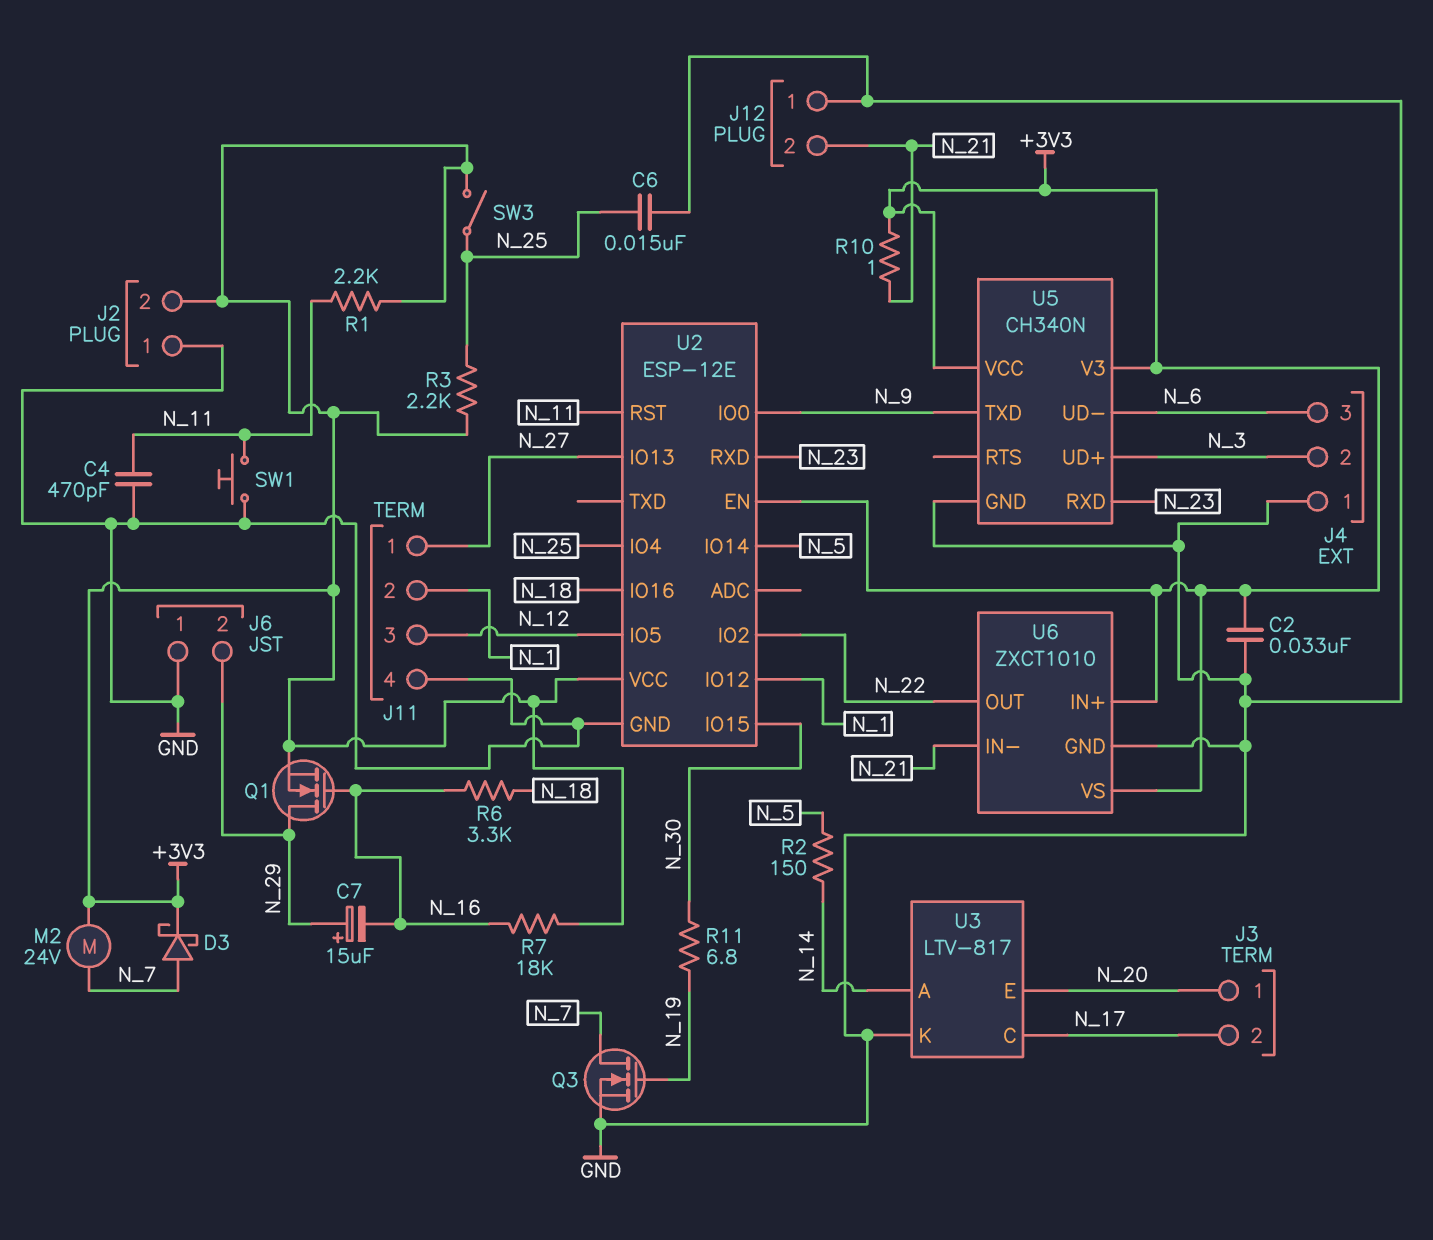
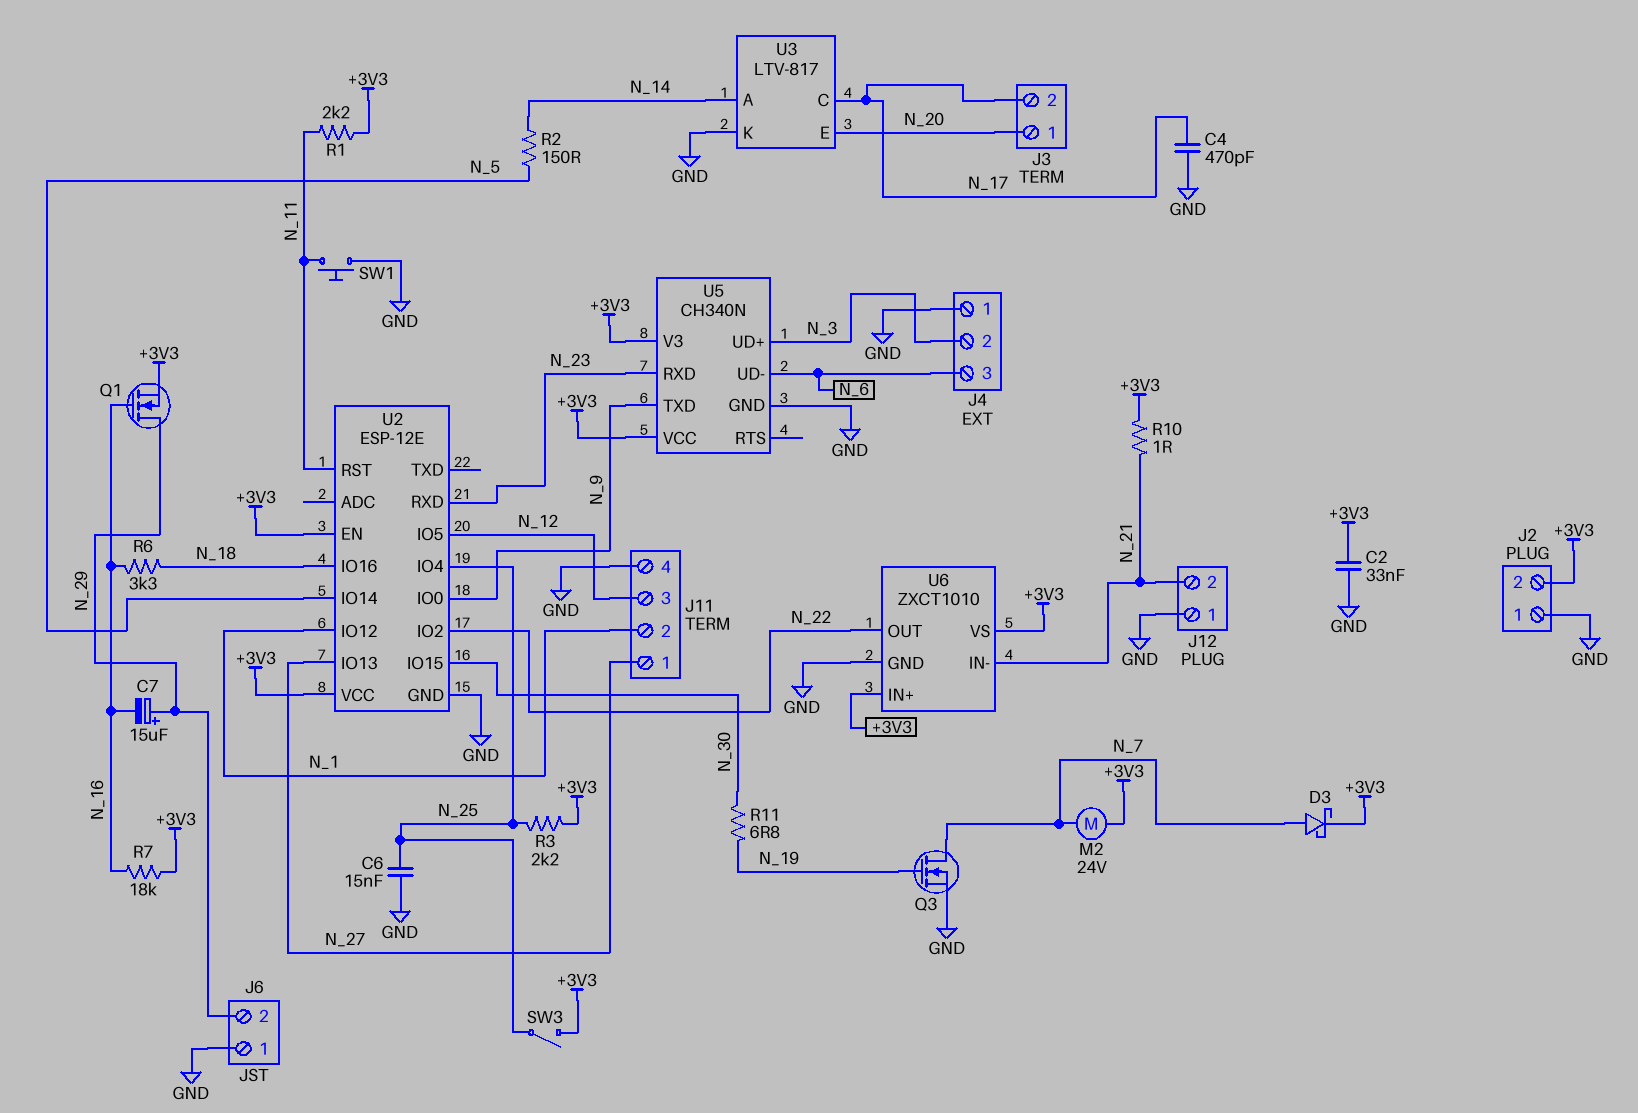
C4: 470pF (GND, N_11) -> 470pF (GND, N_17)

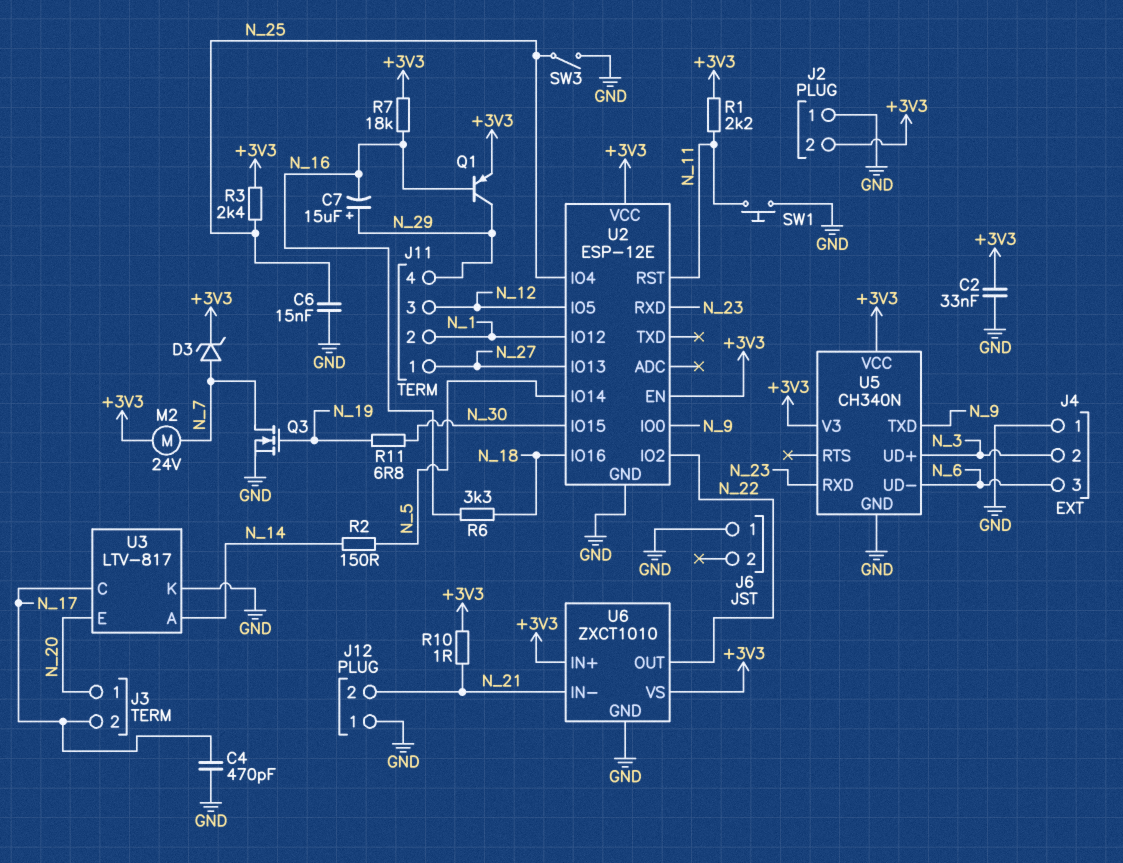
D3: schottky (A N_7, K +3V3) -> zener (A N_7, K +3V3)
J6 pin 2: N_29 -> none
J11 pin 4: GND -> N_29
Q1: NMOS (G N_16, D N_29, S +3V3) -> PNP (B N_16, C N_29, E +3V3)
R3: 2.2k (+3V3, N_25) -> 2.4k (+3V3, N_25)
SW3: switch (+3V3, N_25) -> switch (GND, N_25)

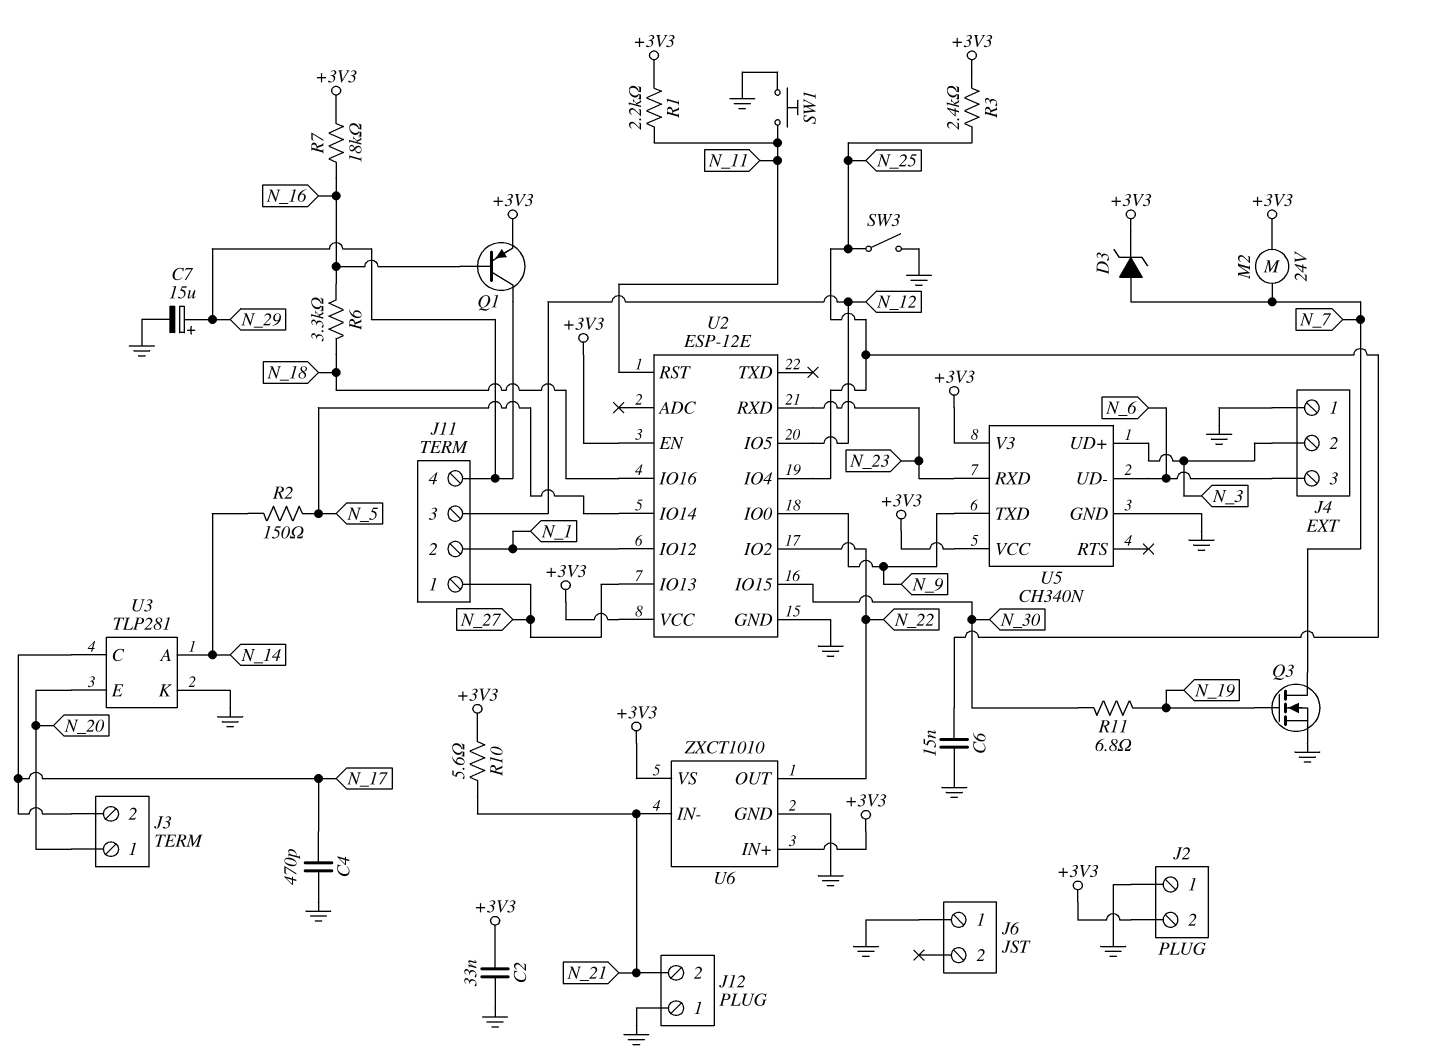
C7: 15uF (plus N_29, minus N_16) -> 15uF (plus N_29, minus GND)
R10: 1 (+3V3, N_21) -> 5.6 (+3V3, N_21)
U3: LTV-817 -> TLP281

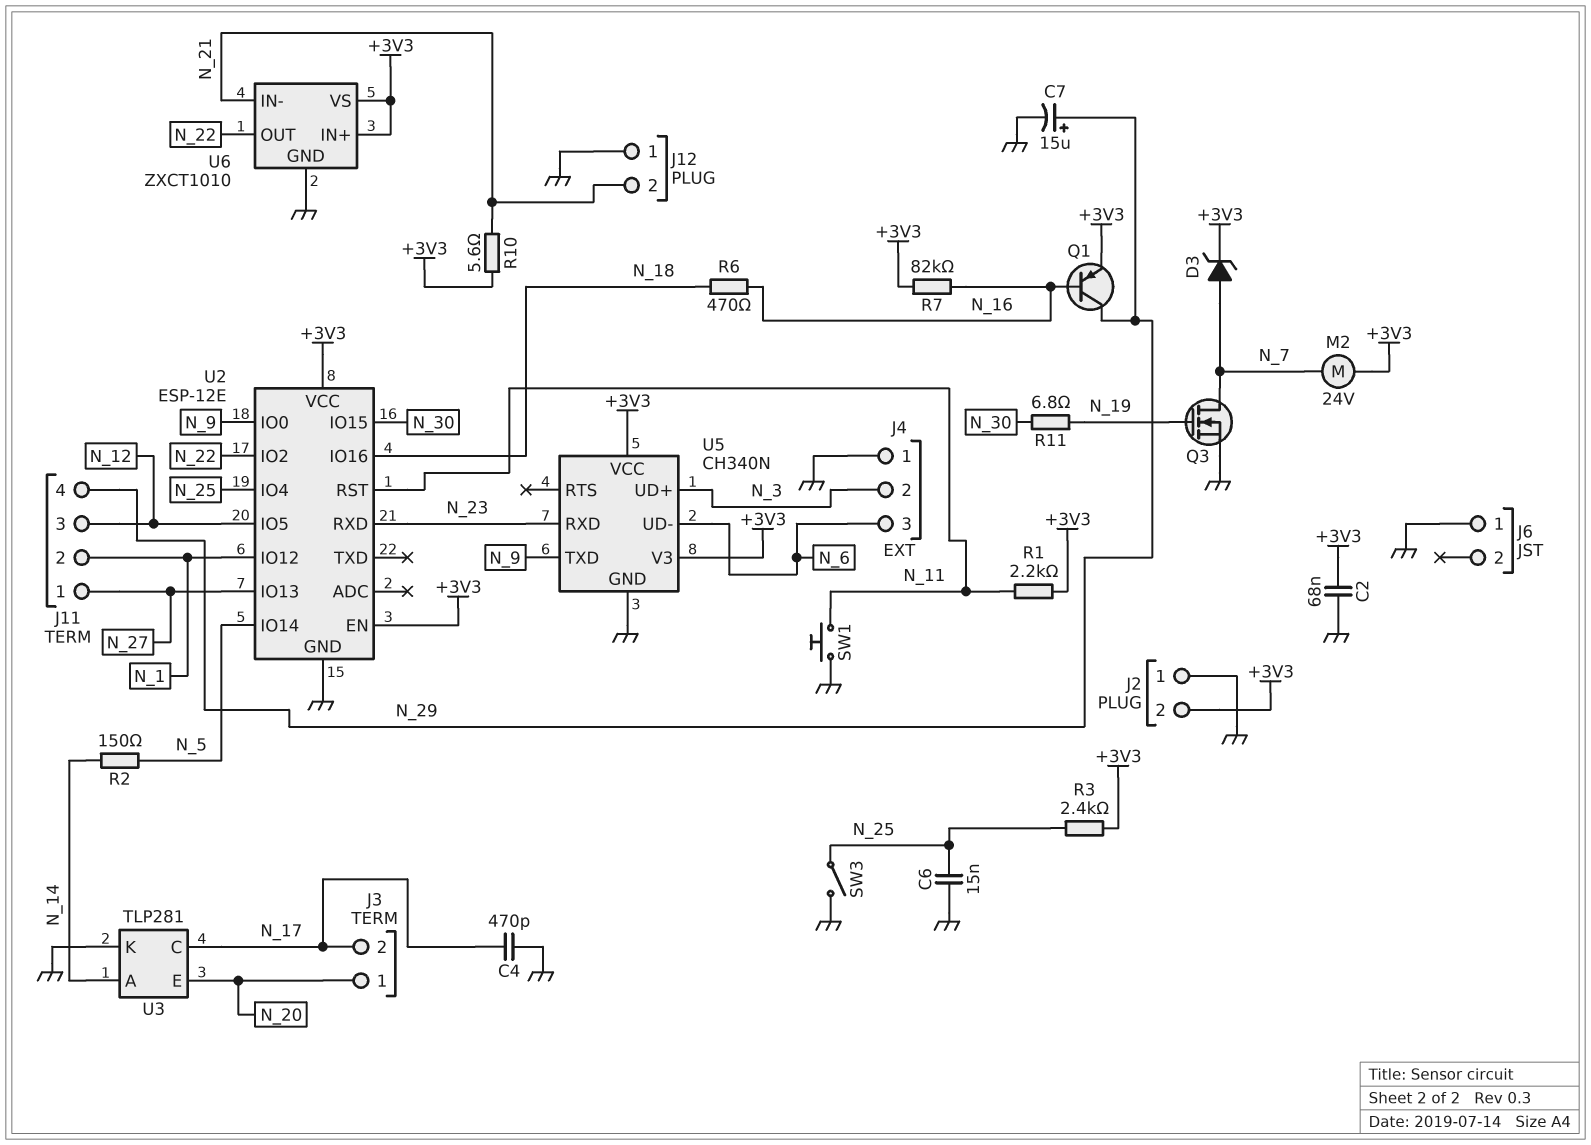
C2: 33nF (+3V3, GND) -> 68nF (+3V3, GND)
R6: 3.3k (N_16, N_18) -> 470 (N_16, N_18)
R7: 18k (+3V3, N_16) -> 82k (+3V3, N_16)

